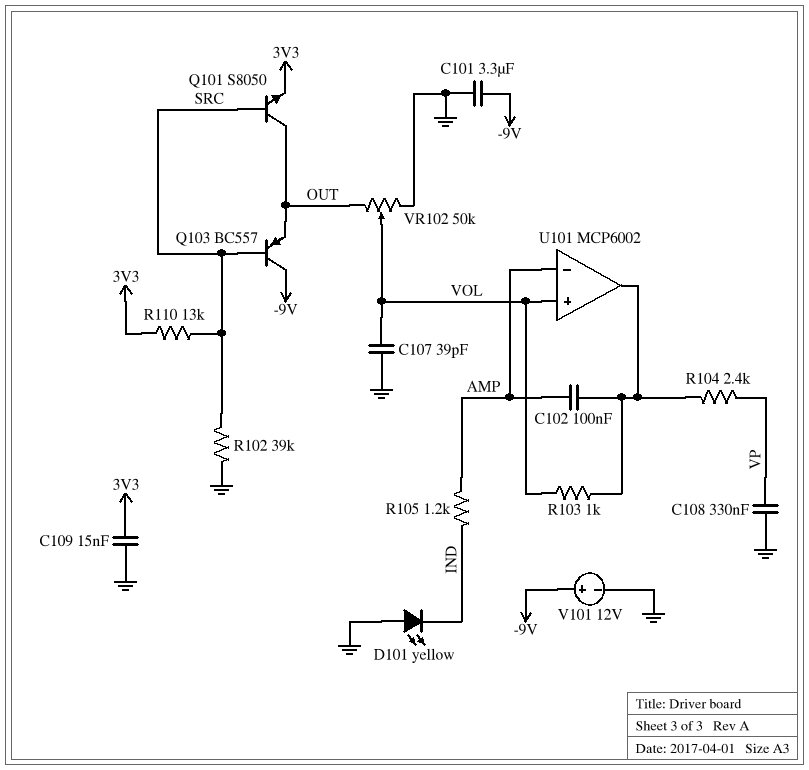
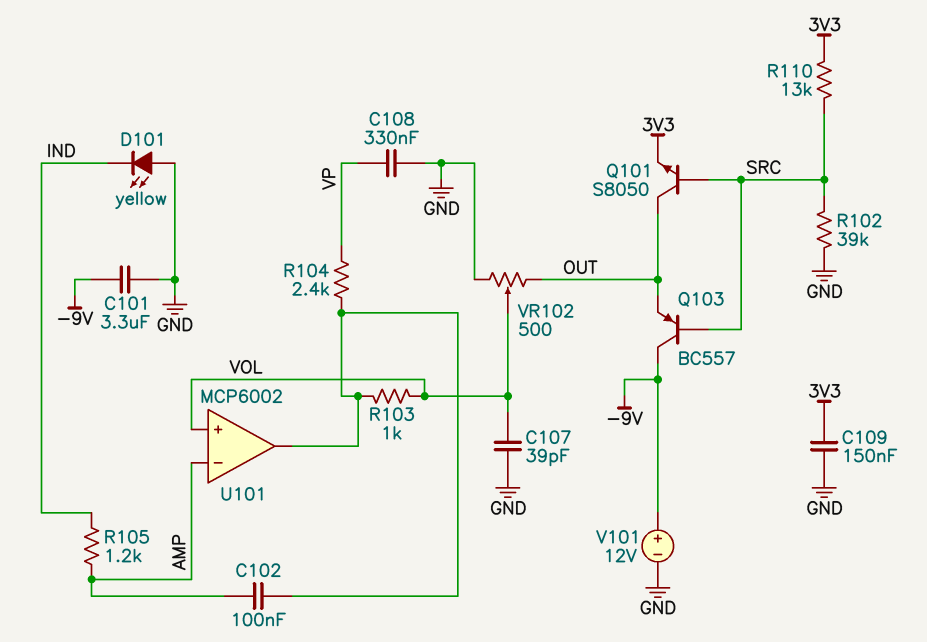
C109: 15nF (3V3, GND) -> 150nF (3V3, GND)
VR102: 50k (GND, OUT, wiper VOL) -> 500 (GND, OUT, wiper VOL)

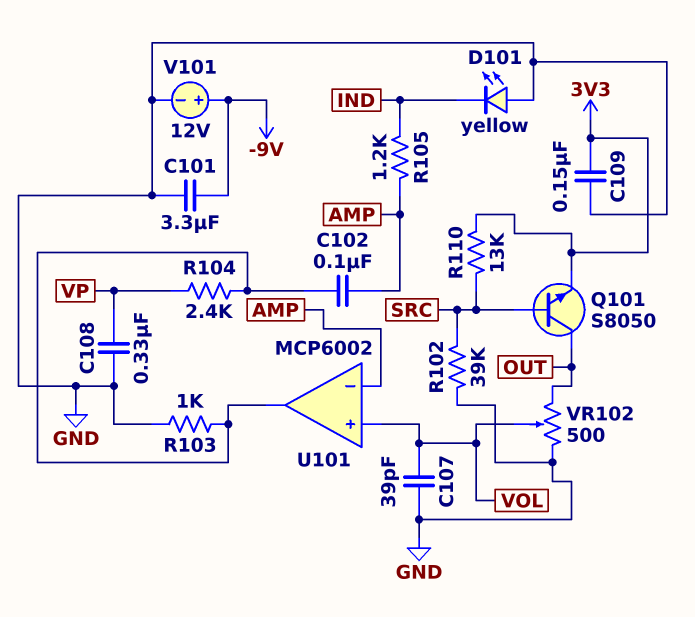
Q103: PNP BC557 (B SRC, C -9V, E OUT) -> none
R103: 1k (U101/out, VOL) -> 1k (GND, U101/out)

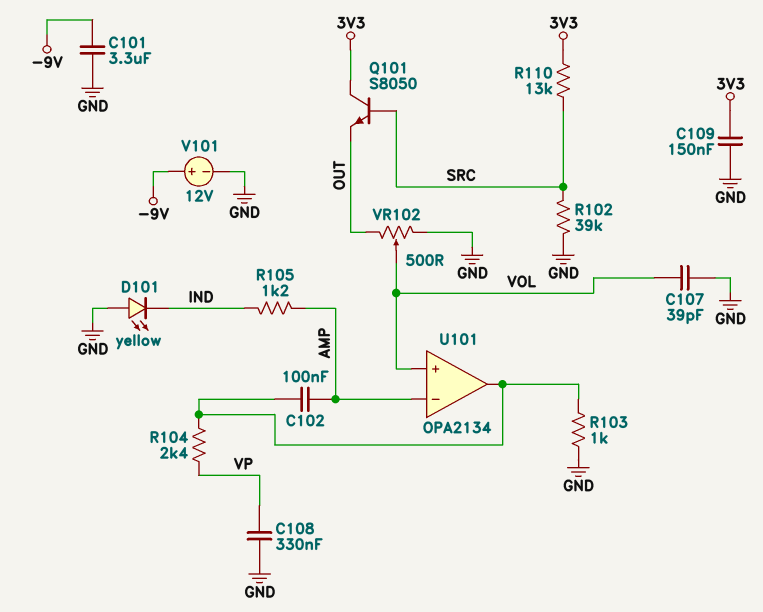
Q101: NPN S8050 (B SRC, C OUT, E 3V3) -> NPN S8050 (B SRC, C 3V3, E OUT)
U101: MCP6002 -> OPA2134

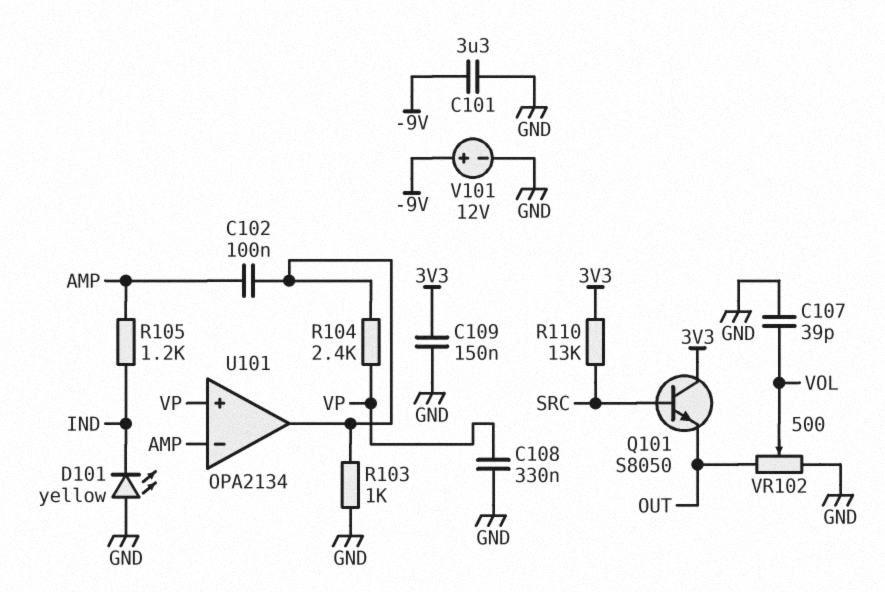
R102: 39k (GND, SRC) -> none
U101 pin in+: VOL -> VP

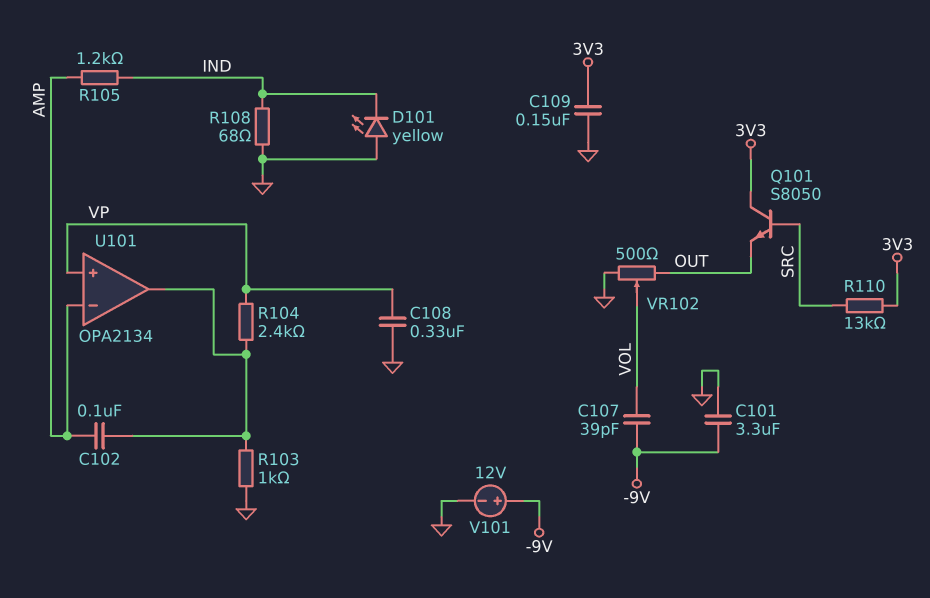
C107: 39pF (GND, VOL) -> 39pF (-9V, VOL)
R108: none -> 68 (GND, IND)

